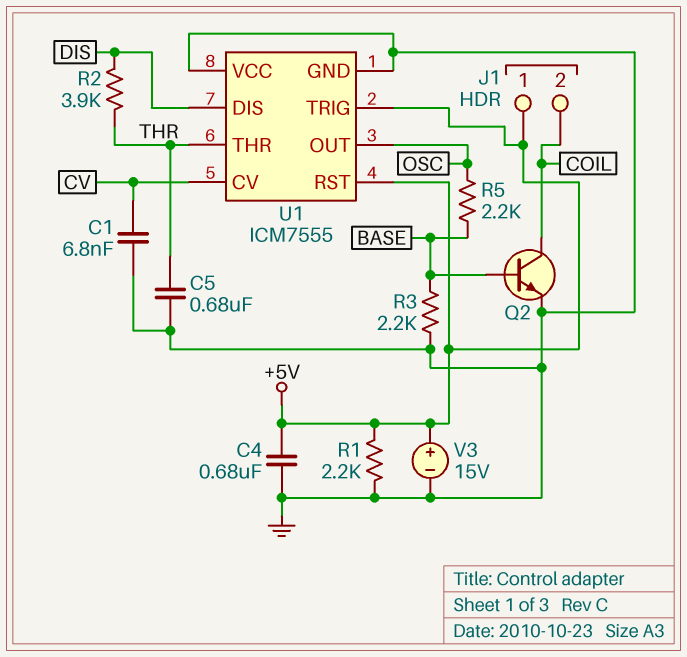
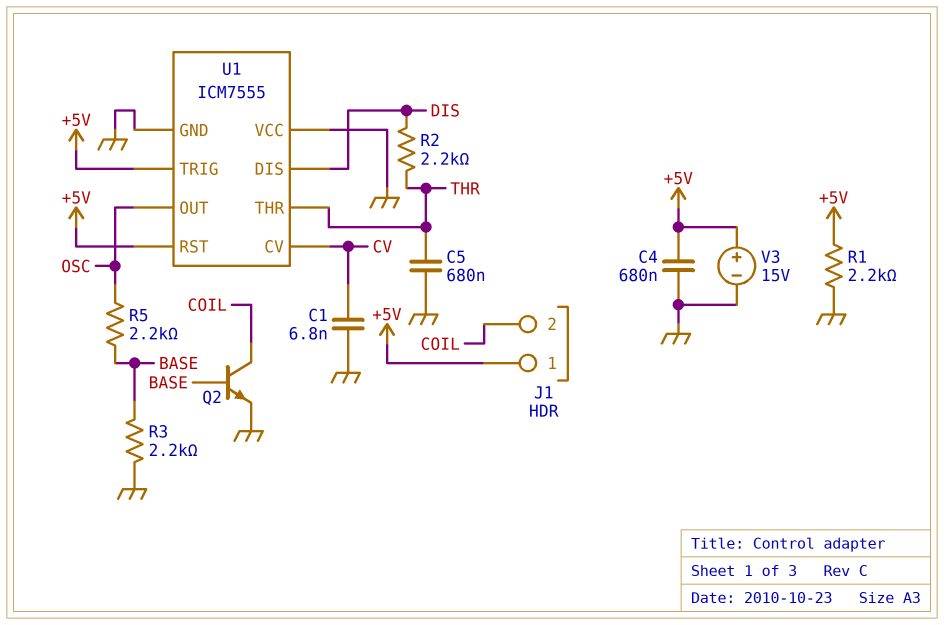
R2: 3.9k (DIS, THR) -> 2.2k (DIS, THR)

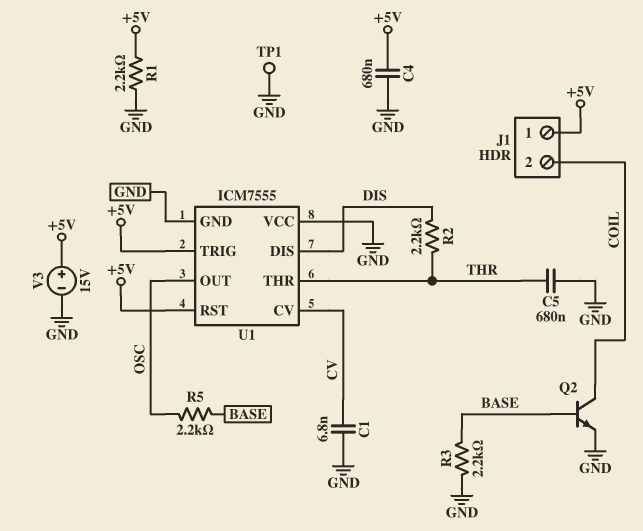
TP1: none -> test point (GND)

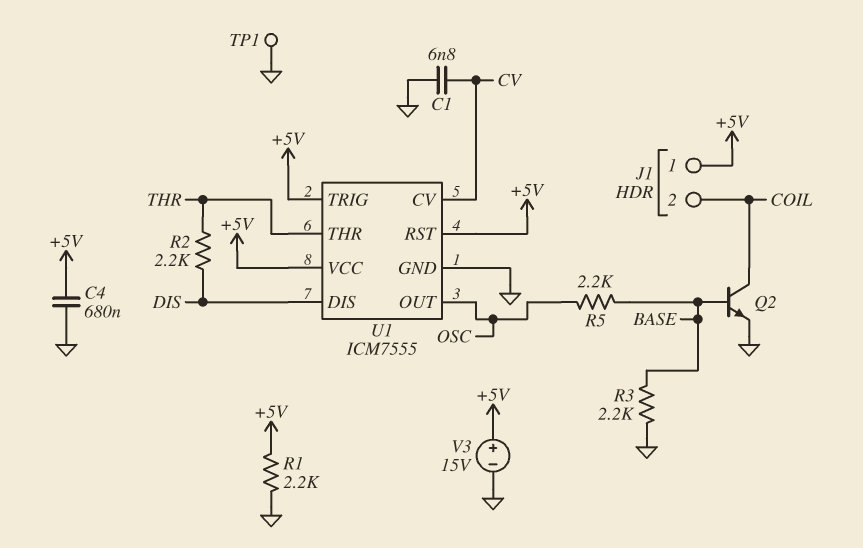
C5: 680nF (GND, THR) -> none
U1 pin VCC: GND -> +5V

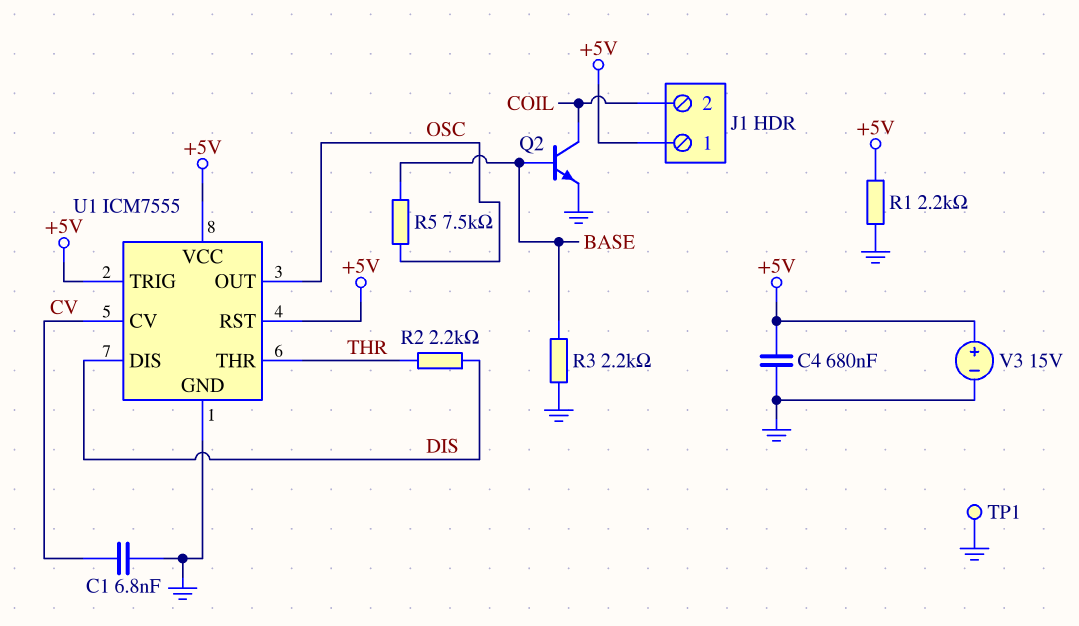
R5: 2.2k (BASE, OSC) -> 7.5k (BASE, OSC)

